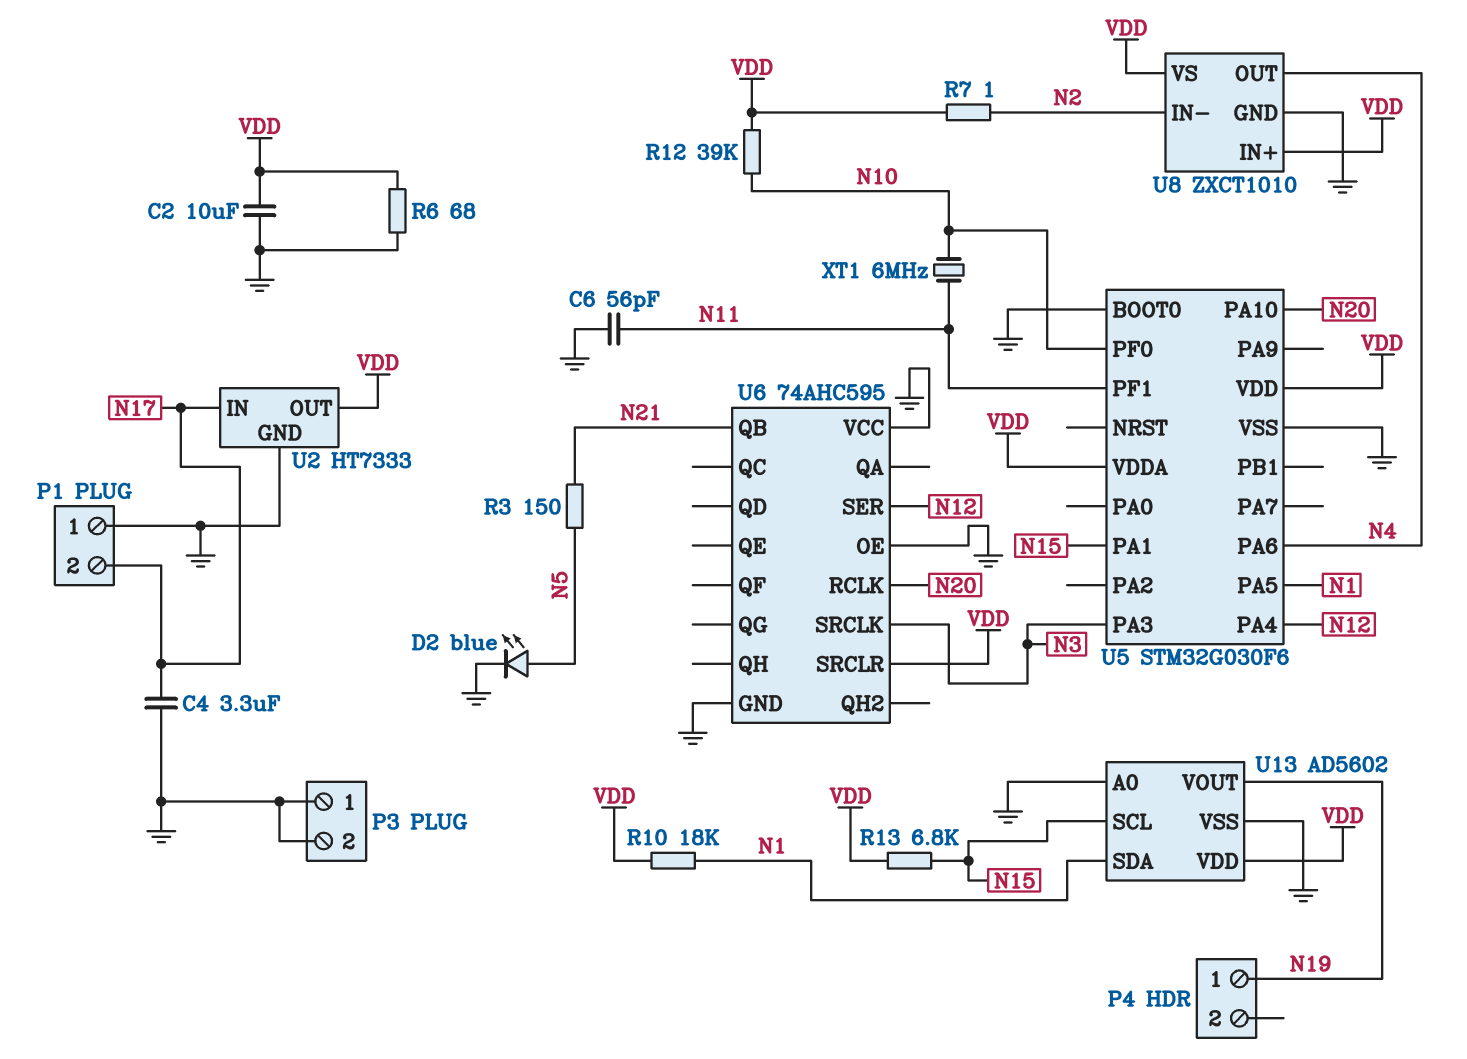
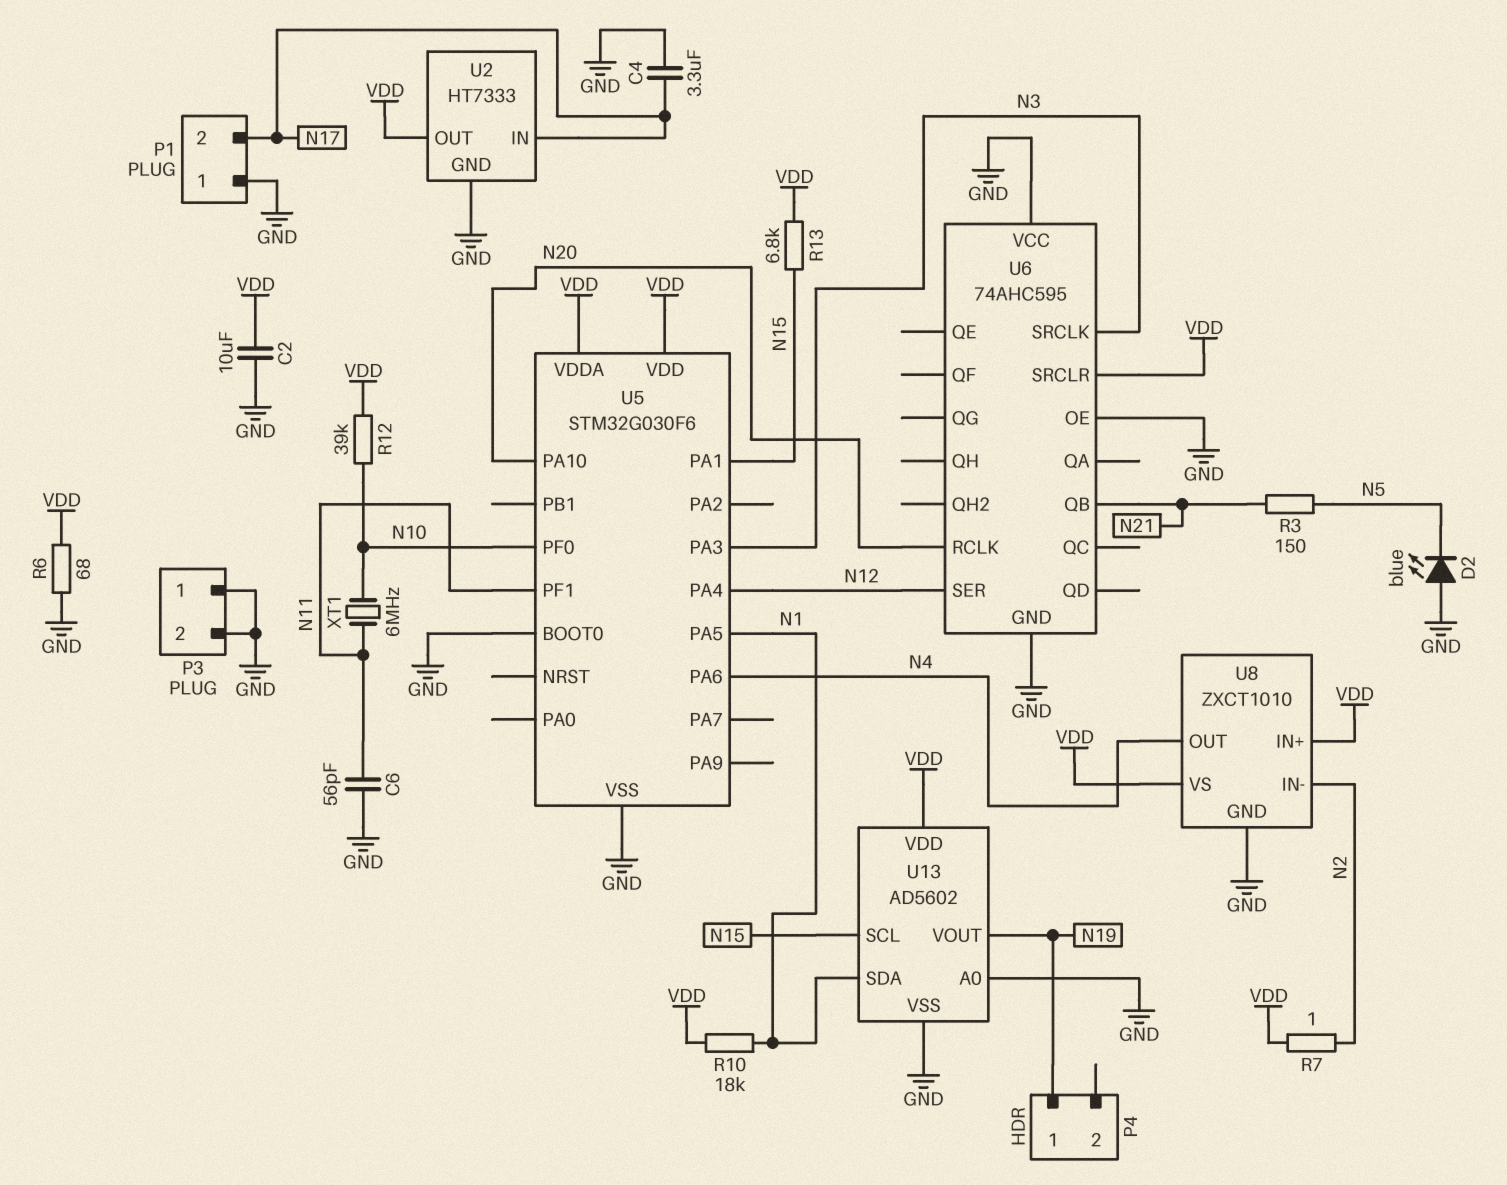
D2: LED blue (A N5, K GND) -> LED blue (A GND, K N5)

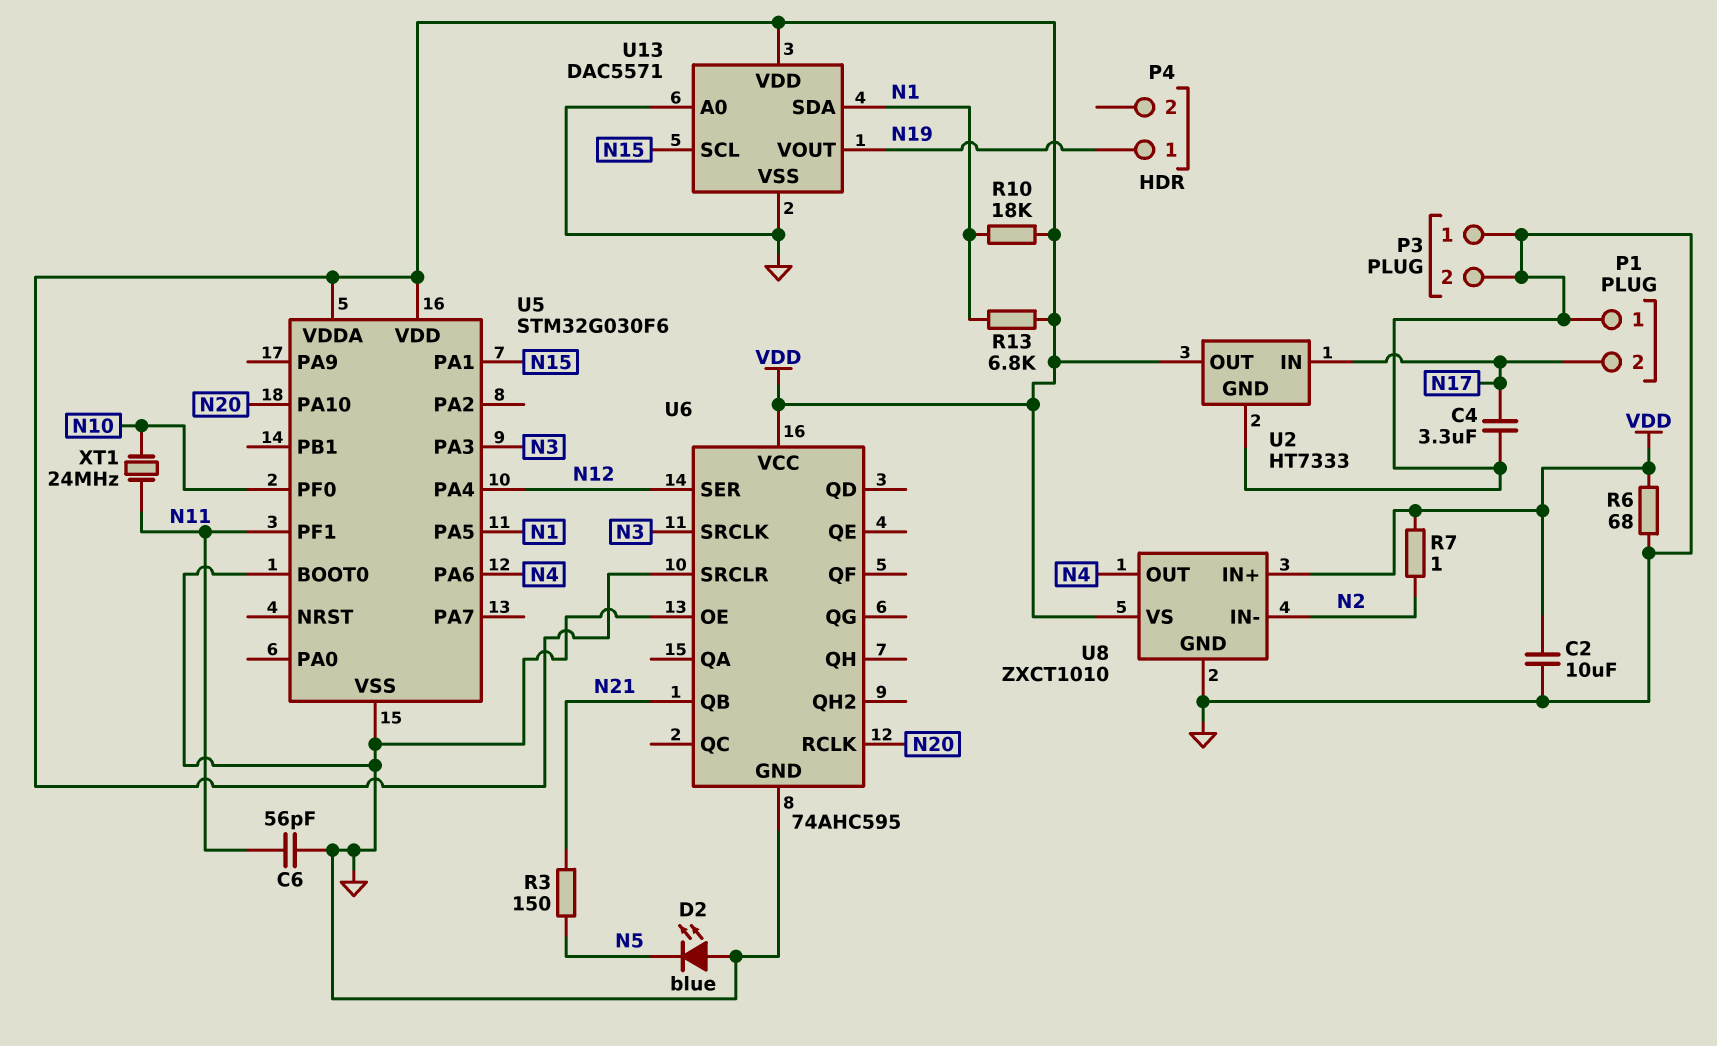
R12: 39k (N10, VDD) -> none
R13: 6.8k (N15, VDD) -> 6.8k (N1, VDD)
U6 pin VCC: GND -> VDD
U13: AD5602 -> DAC5571
XT1: 6MHz (N10, N11) -> 24MHz (N10, N11)

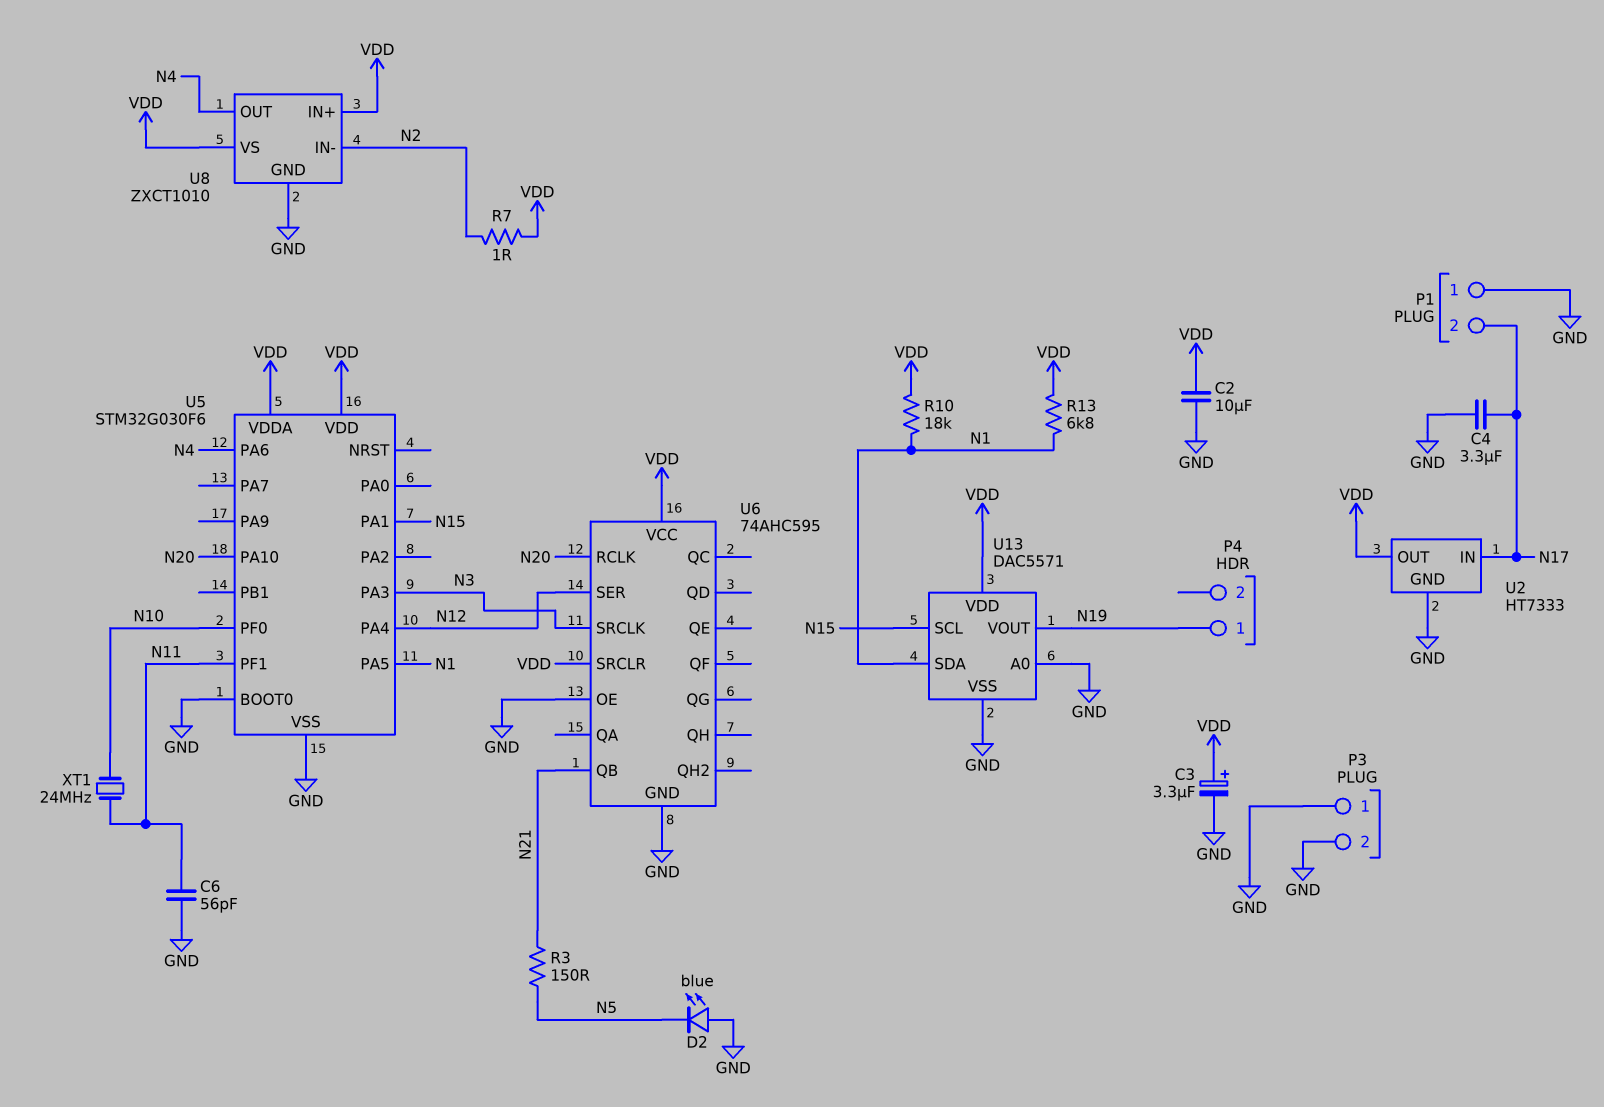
C3: none -> 3.3uF (plus VDD, minus GND)
R6: 68 (GND, VDD) -> none

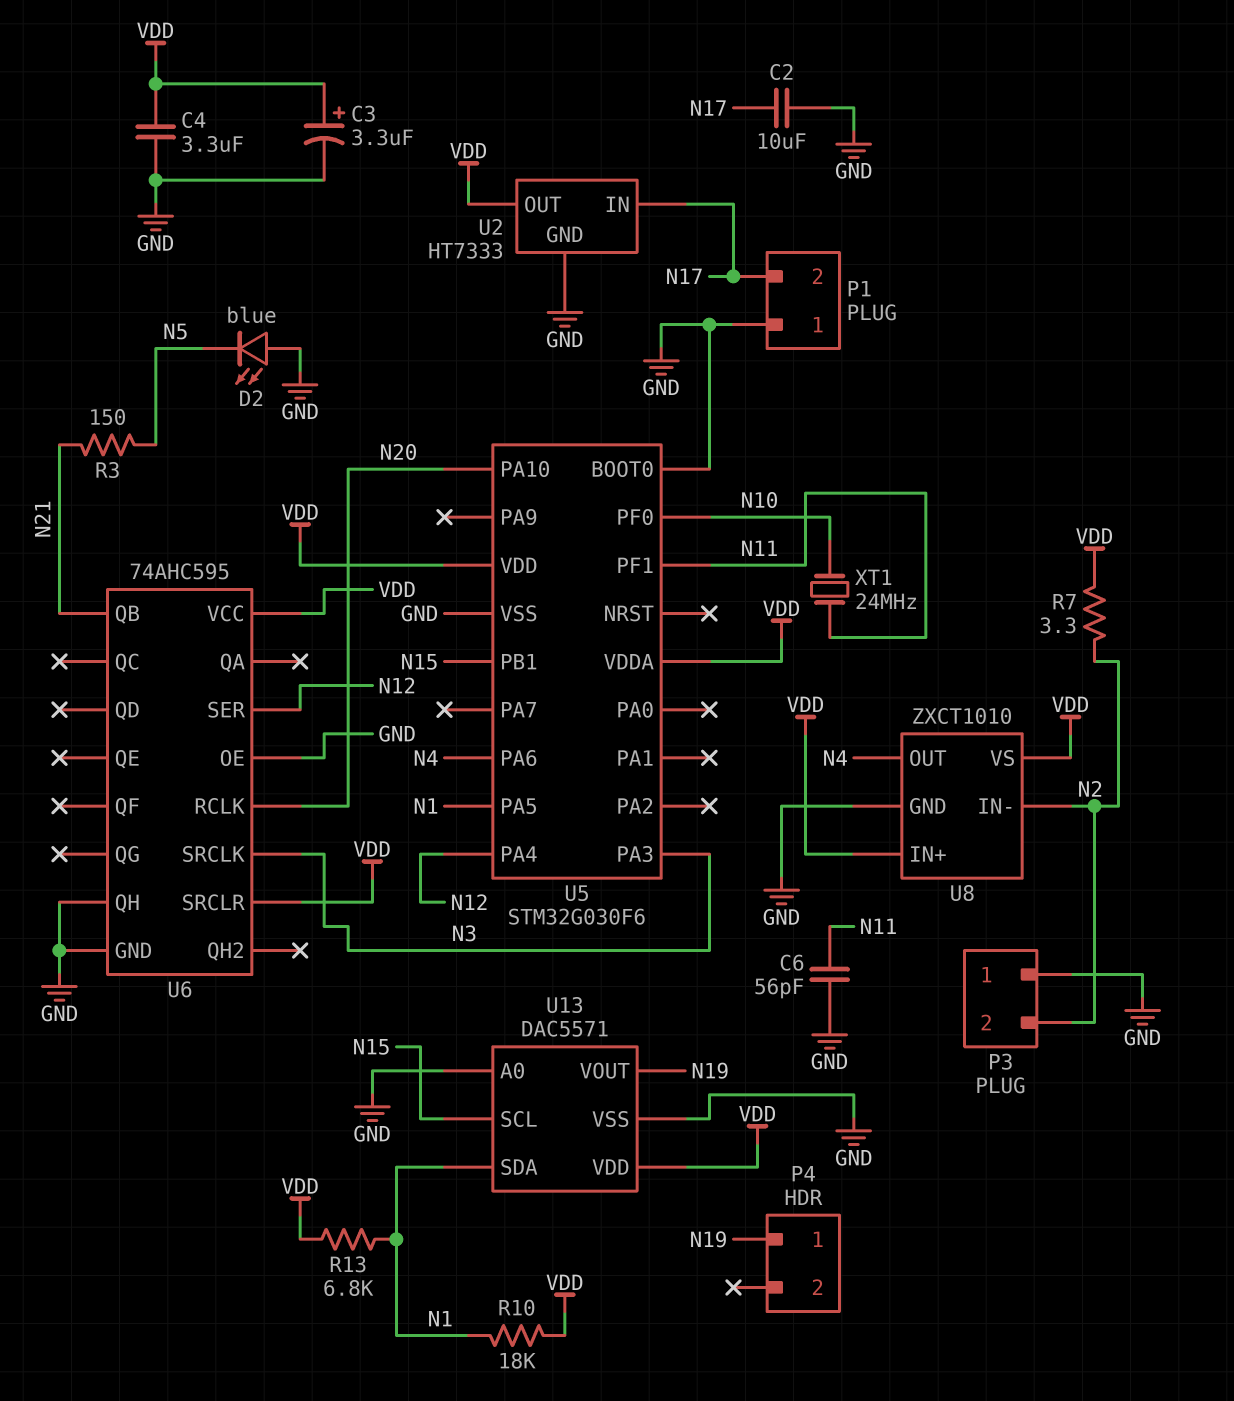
C2: 10uF (GND, VDD) -> 10uF (GND, N17)
C4: 3.3uF (GND, N17) -> 3.3uF (GND, VDD)
P3 pin 2: GND -> N2
R7: 1 (N2, VDD) -> 3.3 (N2, VDD)
U5 pin PA1: N15 -> none
U5 pin PB1: none -> N15
U6 pin QH: none -> GND

